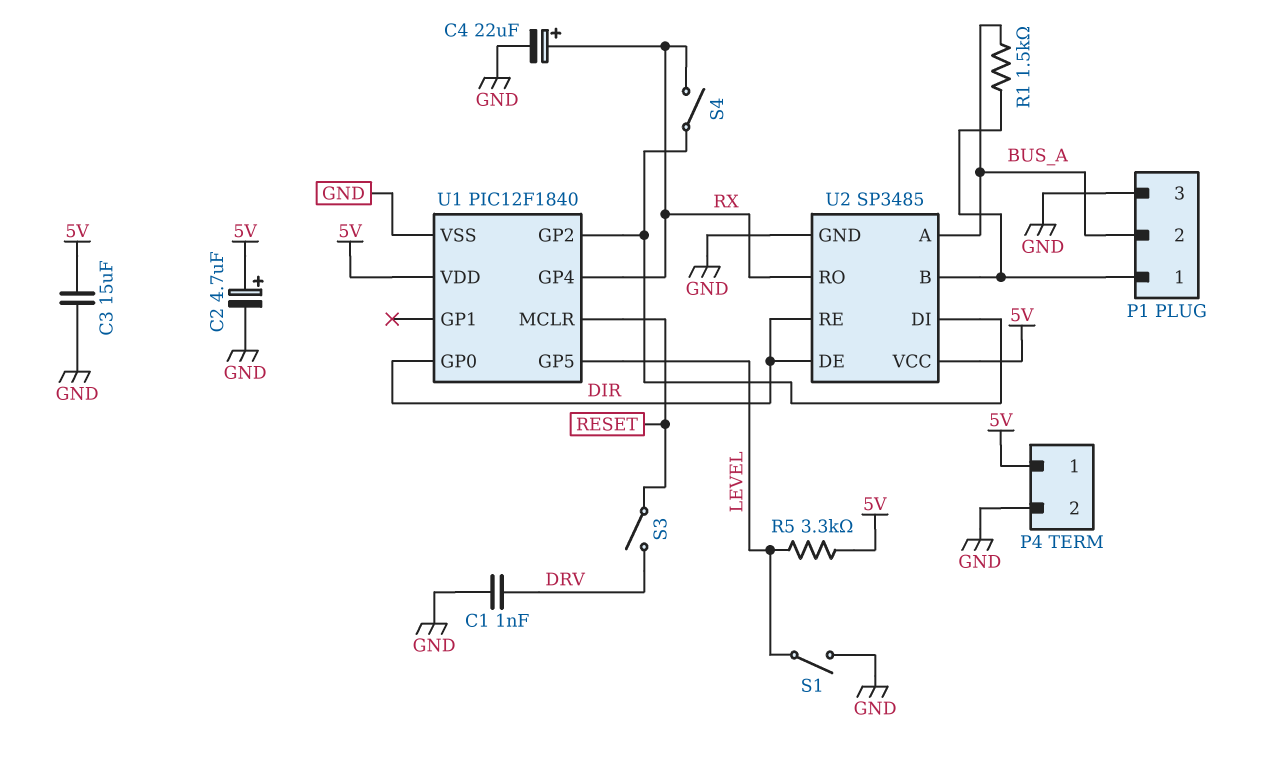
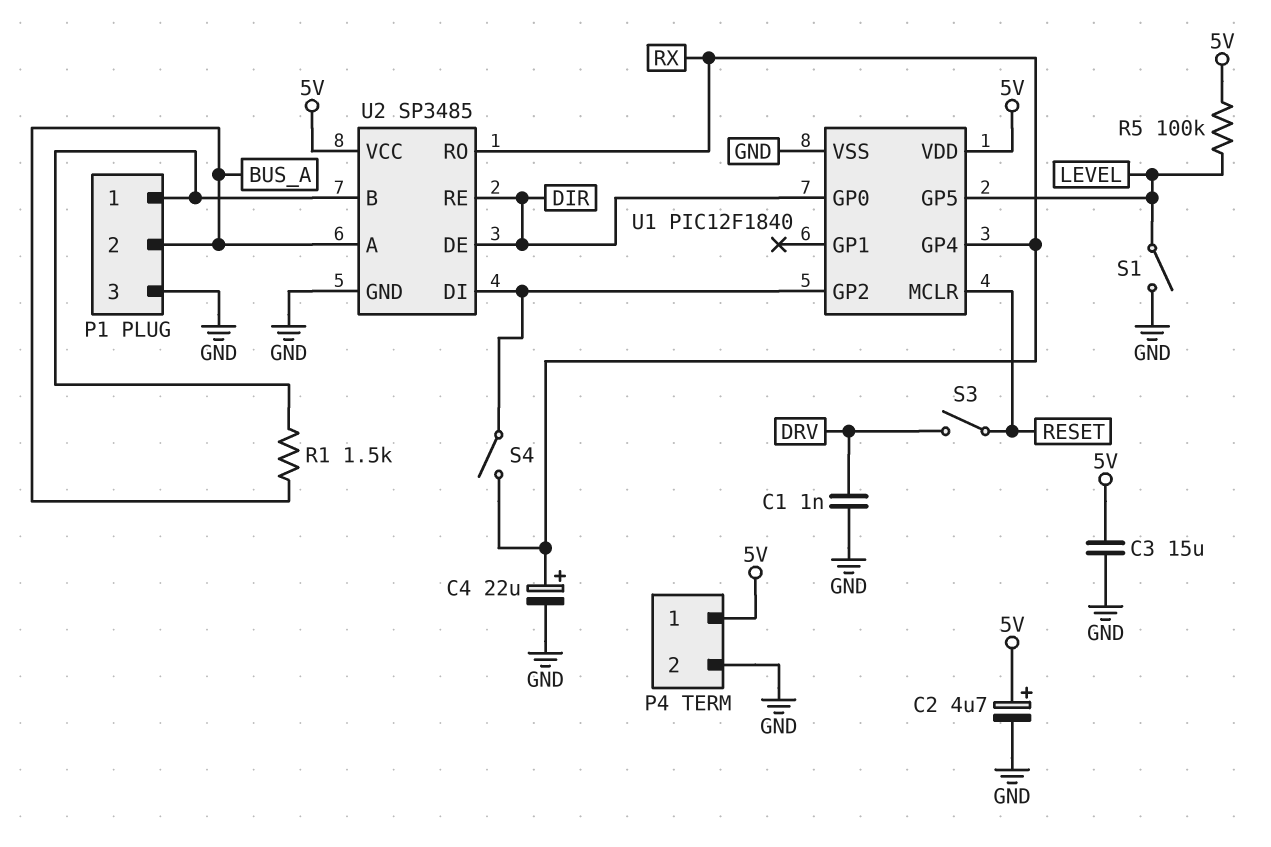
R5: 3.3k (5V, LEVEL) -> 100k (5V, LEVEL)

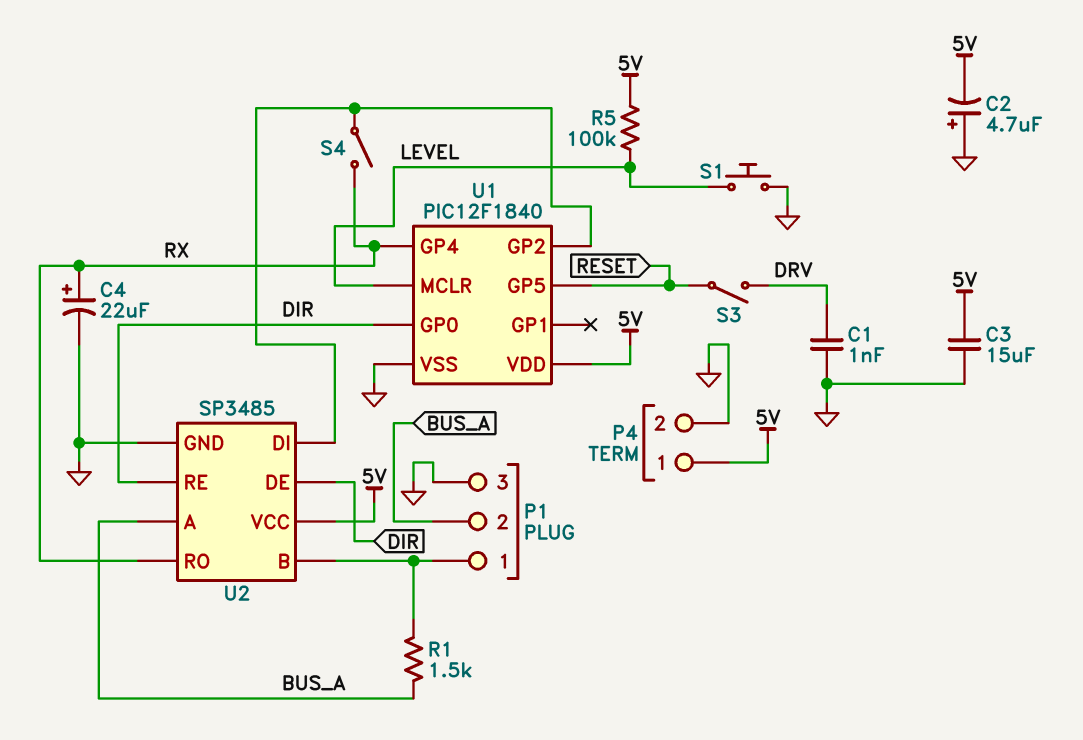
C2: 4.7uF (plus 5V, minus GND) -> 4.7uF (plus GND, minus 5V)
S1: switch (GND, LEVEL) -> button (GND, LEVEL)
U1 pin GP5: LEVEL -> RESET
U1 pin MCLR: RESET -> LEVEL

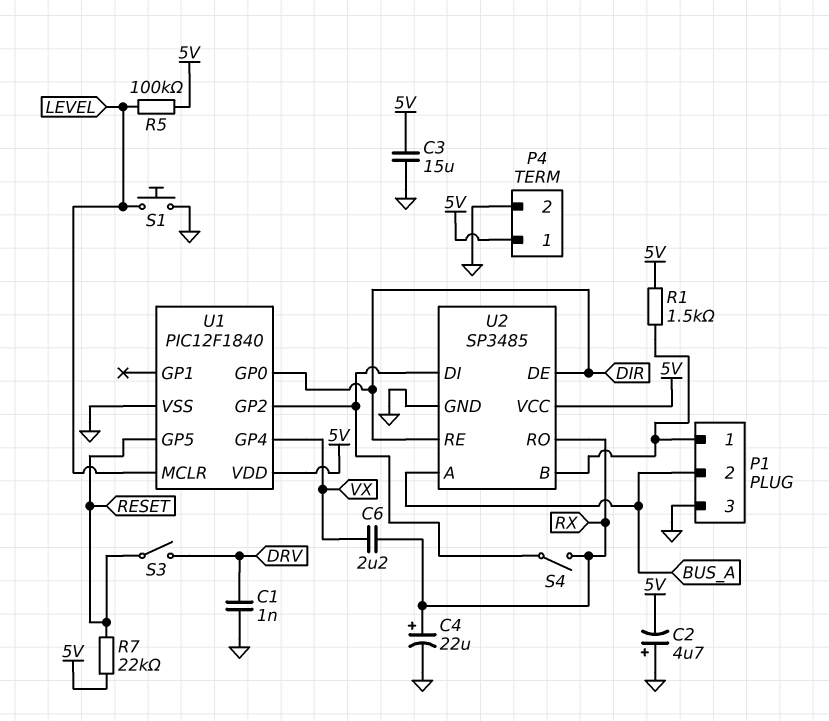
C6: none -> 2.2uF (RX, VX)
R1: 1.5k (BUS_A, P1/1) -> 1.5k (5V, P1/1)
R7: none -> 22k (5V, RESET)
U1 pin GP4: RX -> VX

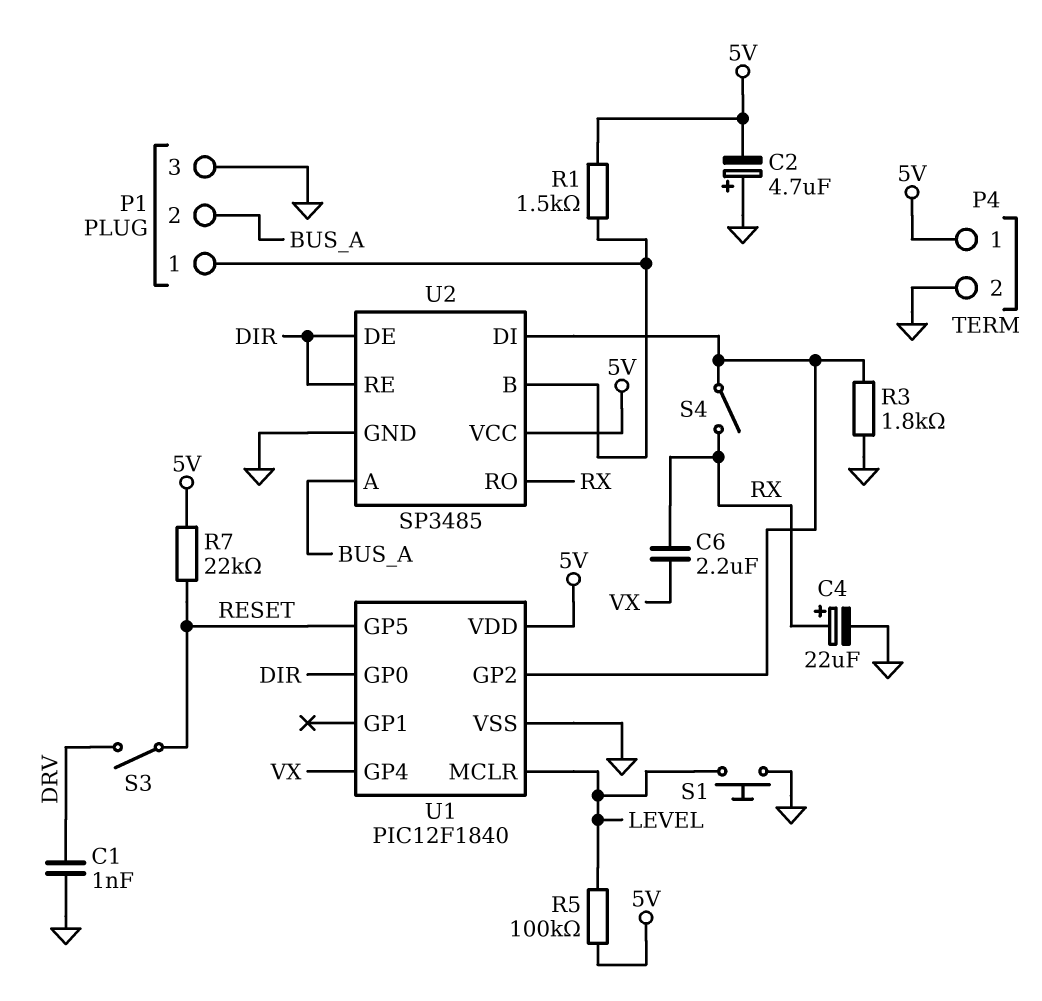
C3: 15uF (5V, GND) -> none
R3: none -> 1.8k (GND, U1/GP2)

